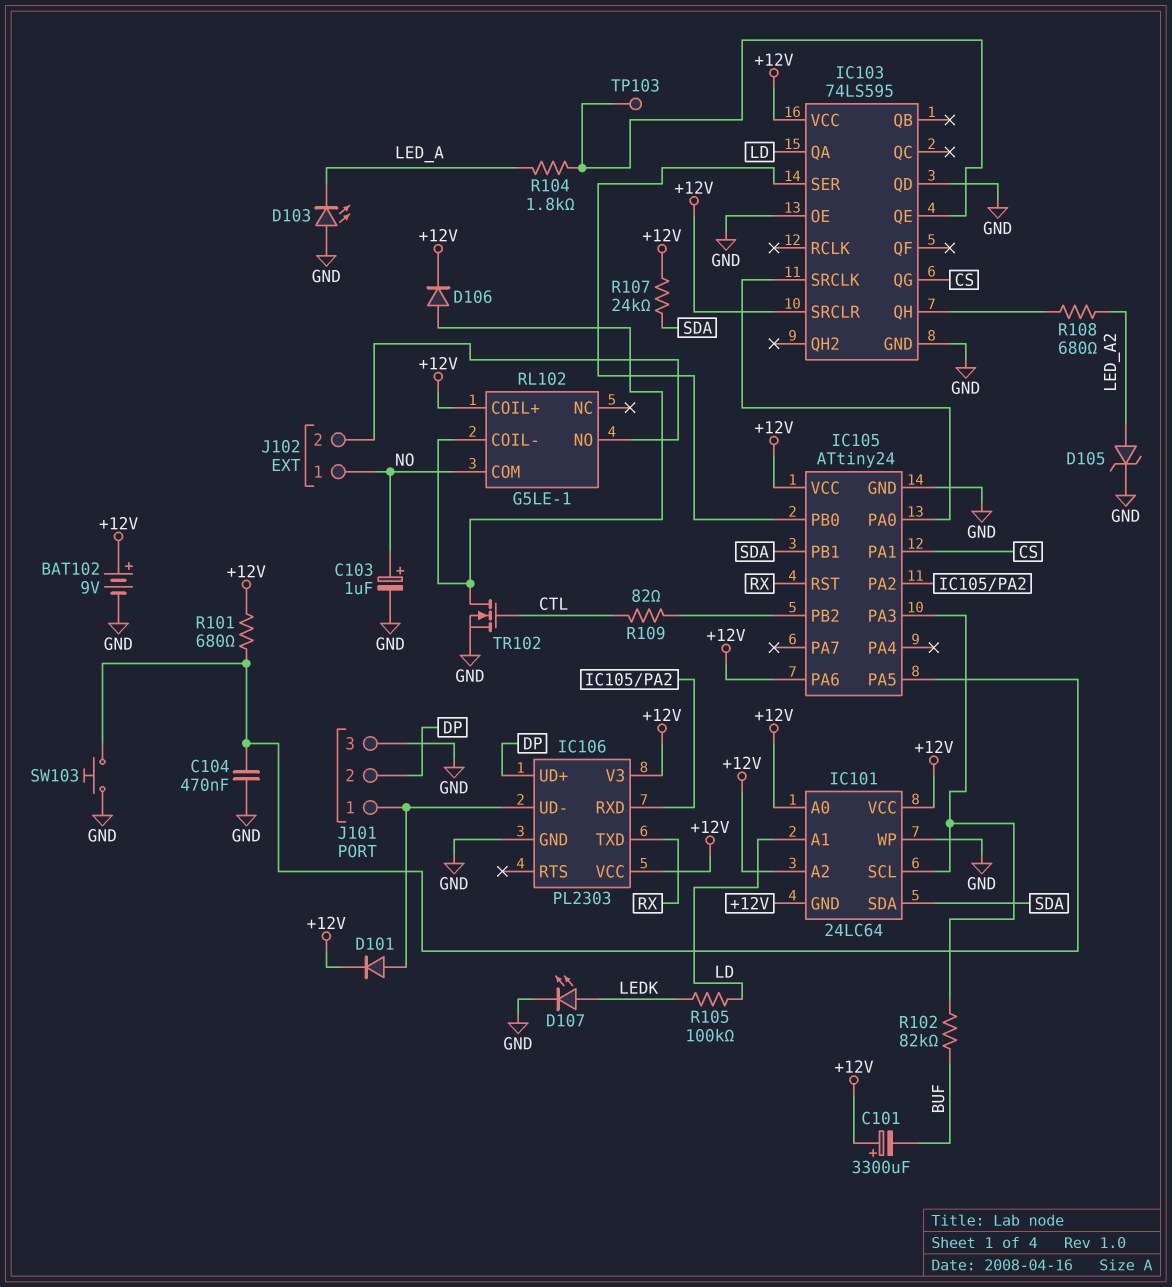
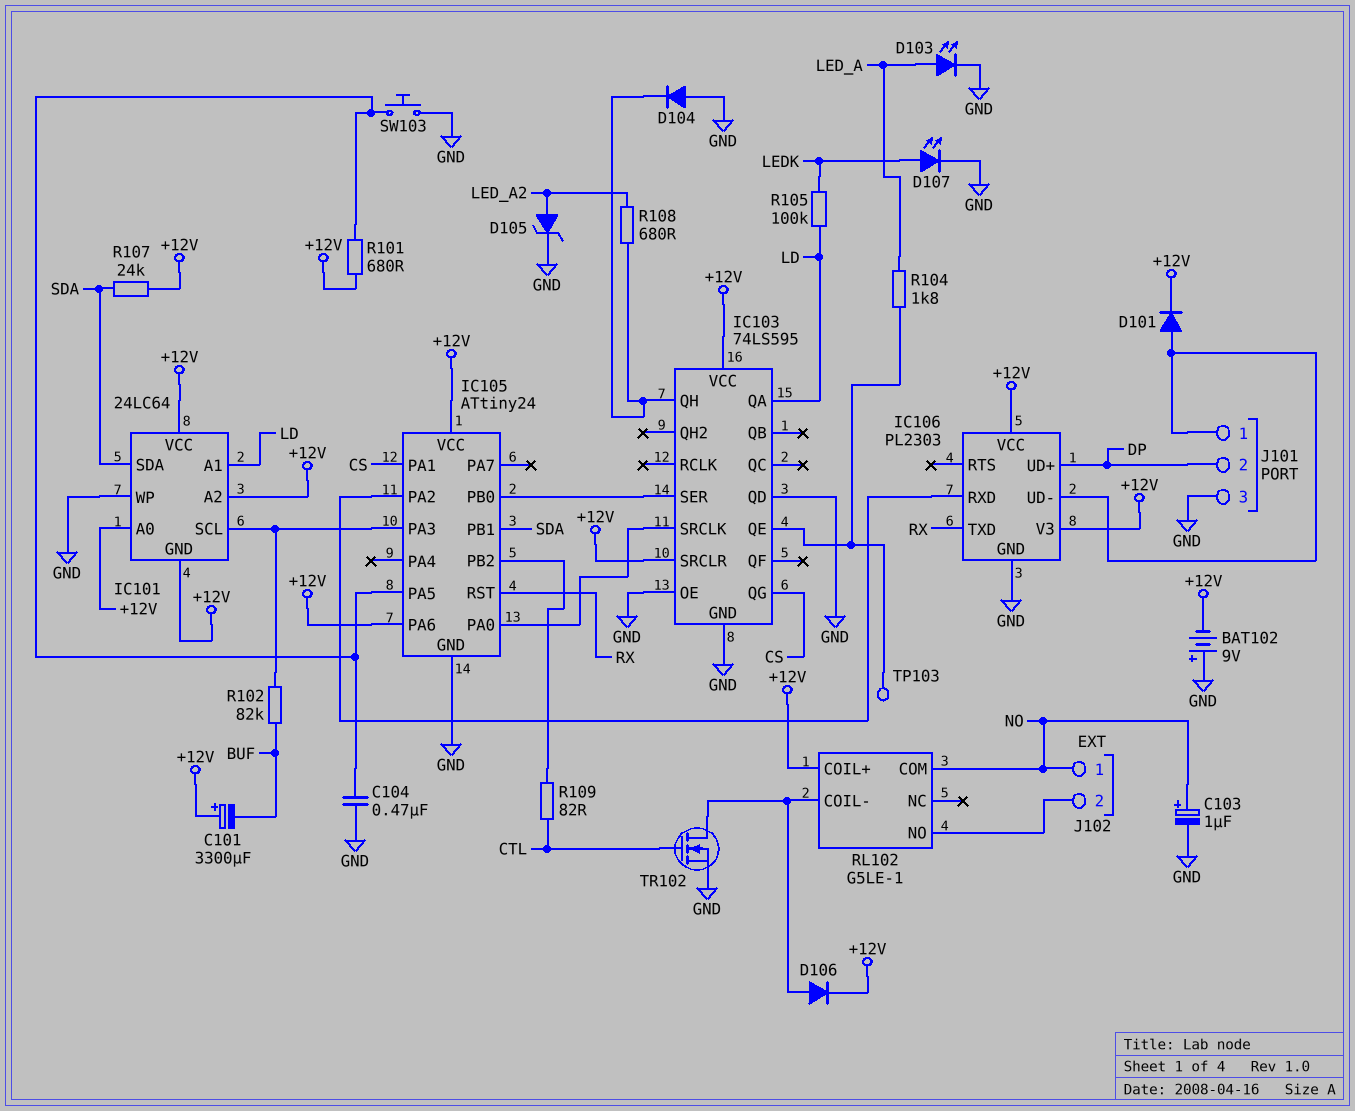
BAT102: 9V (plus +12V, minus GND) -> 9V (plus GND, minus +12V)
D103: LED (A GND, K LED_A) -> LED (A LED_A, K GND)
D104: none -> diode (A GND, K IC103/QH)

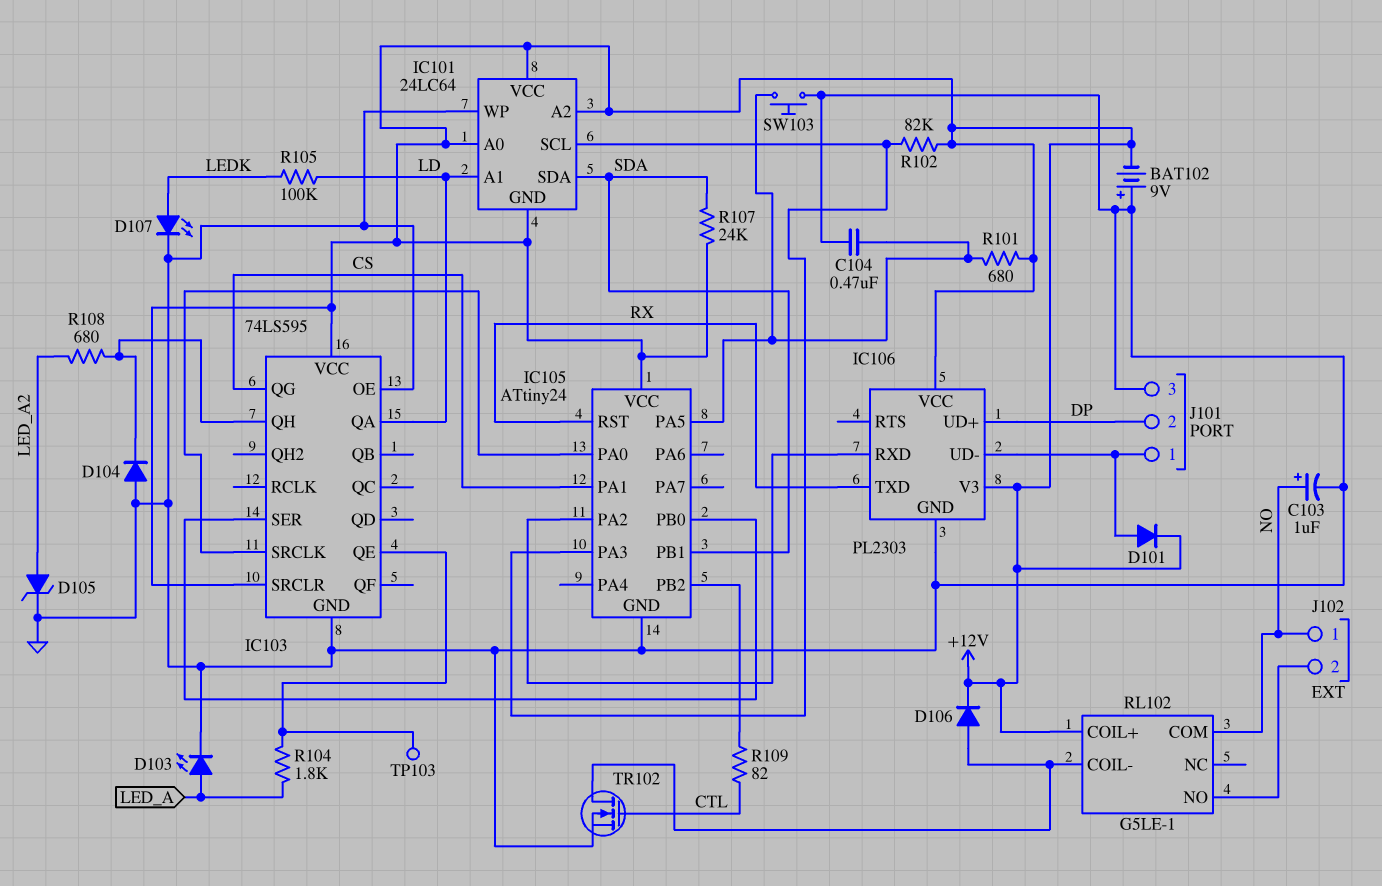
C101: 3300uF (plus +12V, minus BUF) -> none
IC103 pin QD: GND -> none
IC105 pin PA6: +12V -> none
R102: 82k (BUF, IC101/SCL) -> 82k (+12V, IC101/SCL)

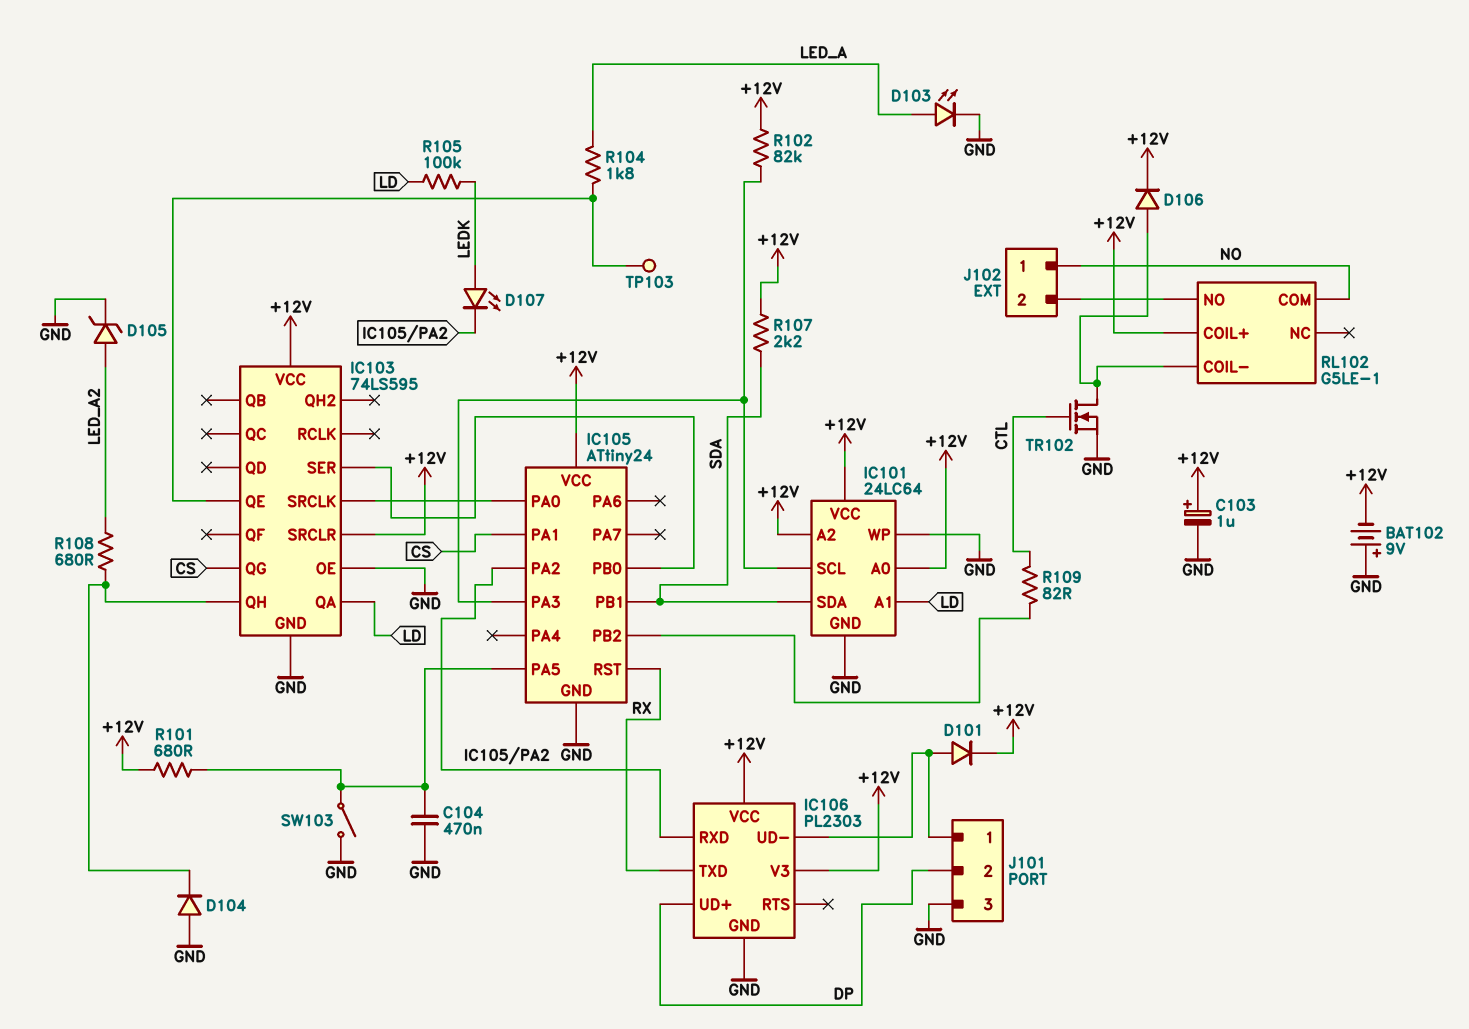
C103: 1uF (plus NO, minus GND) -> 1uF (plus +12V, minus GND)
D107: LED (A LEDK, K GND) -> LED (A LEDK, K IC105/PA2)
IC101 pin GND: +12V -> GND
R107: 24k (+12V, SDA) -> 2.2k (+12V, SDA)
SW103: button (GND, IC105/PA5) -> switch (GND, IC105/PA5)

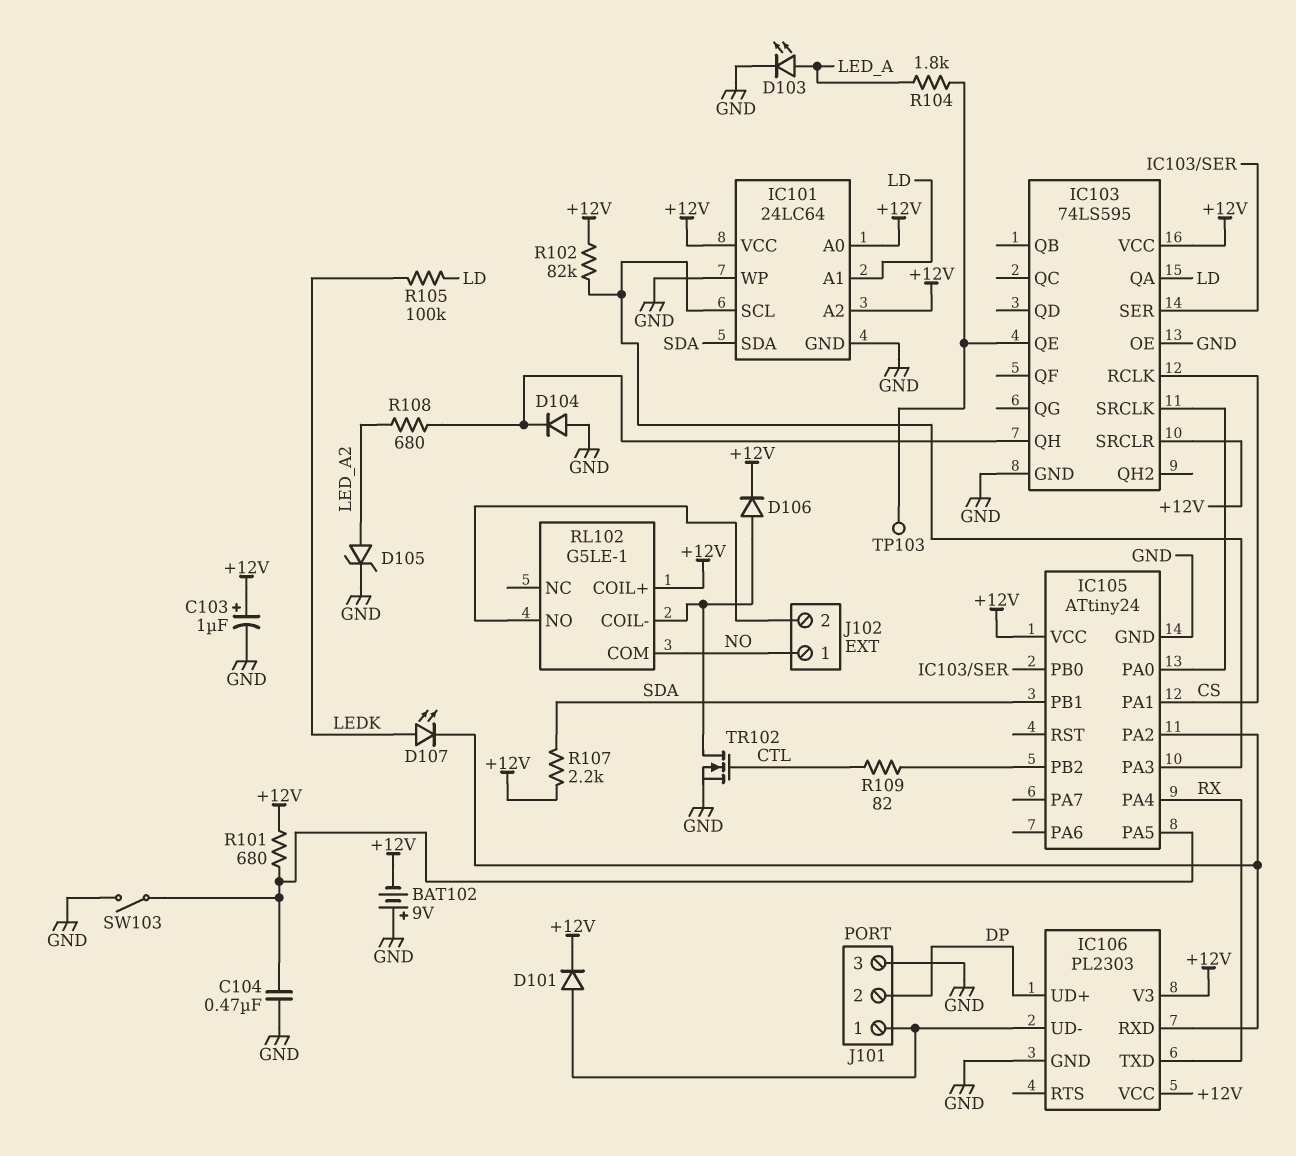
IC103 pin QG: CS -> none
IC103 pin RCLK: none -> CS
IC105 pin PA4: none -> RX
IC105 pin RST: RX -> none

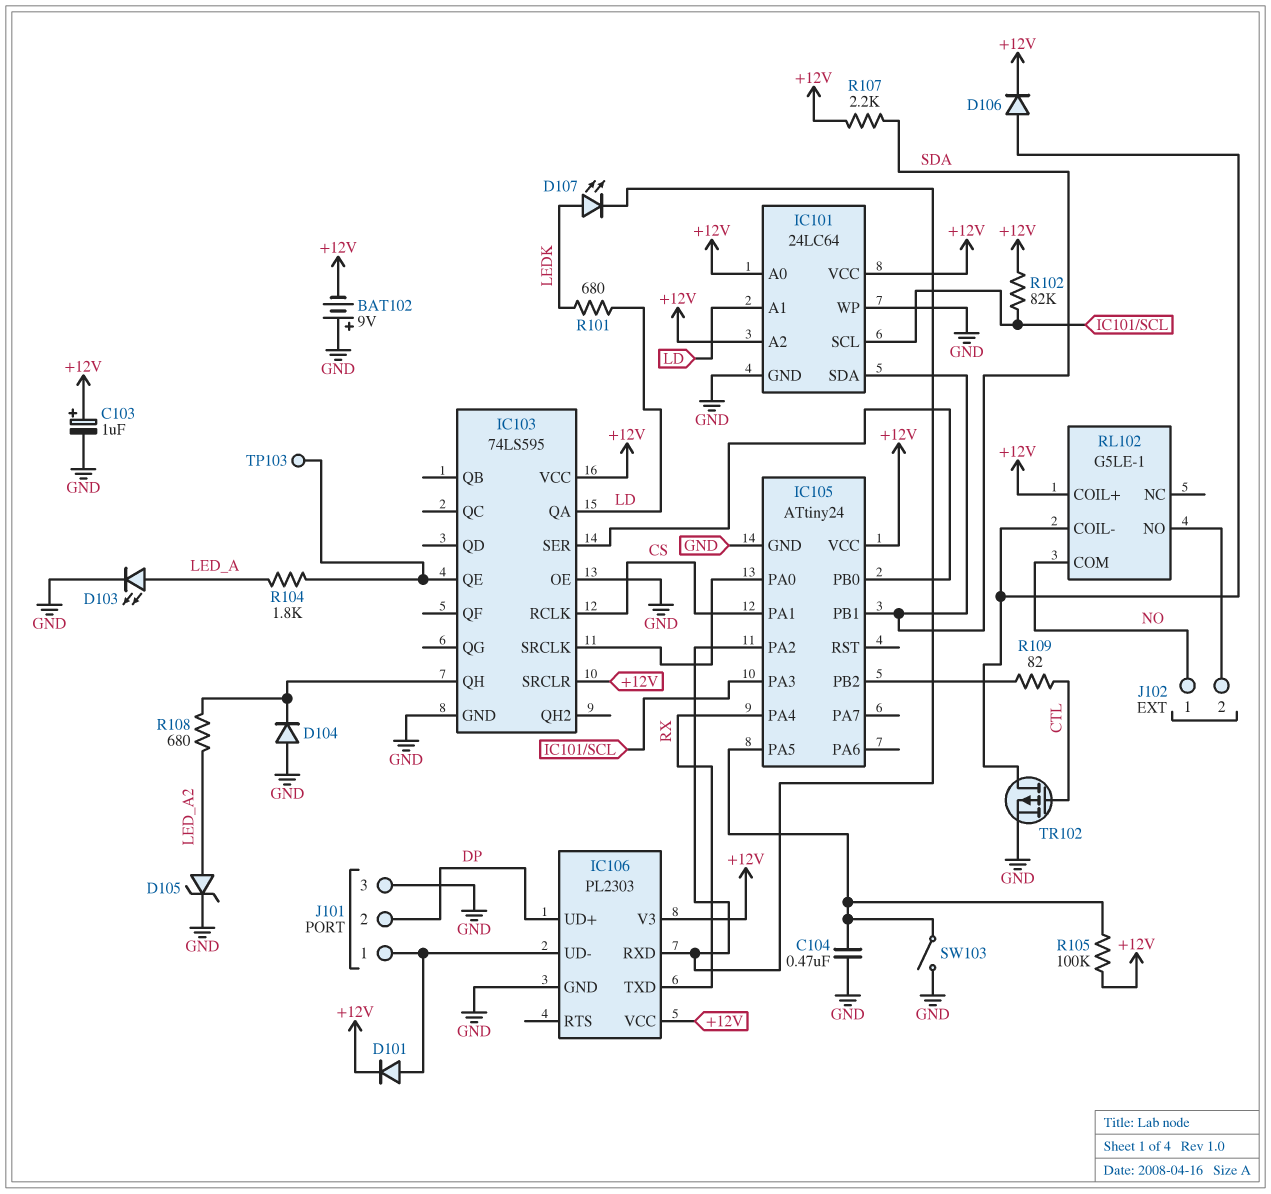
R101: 680 (+12V, IC105/PA5) -> 680 (LD, LEDK)
R105: 100k (LD, LEDK) -> 100k (+12V, IC105/PA5)
TR102: NMOS (G CTL, D RL102/COIL-, S GND) -> PMOS (G CTL, D RL102/COIL-, S GND)

